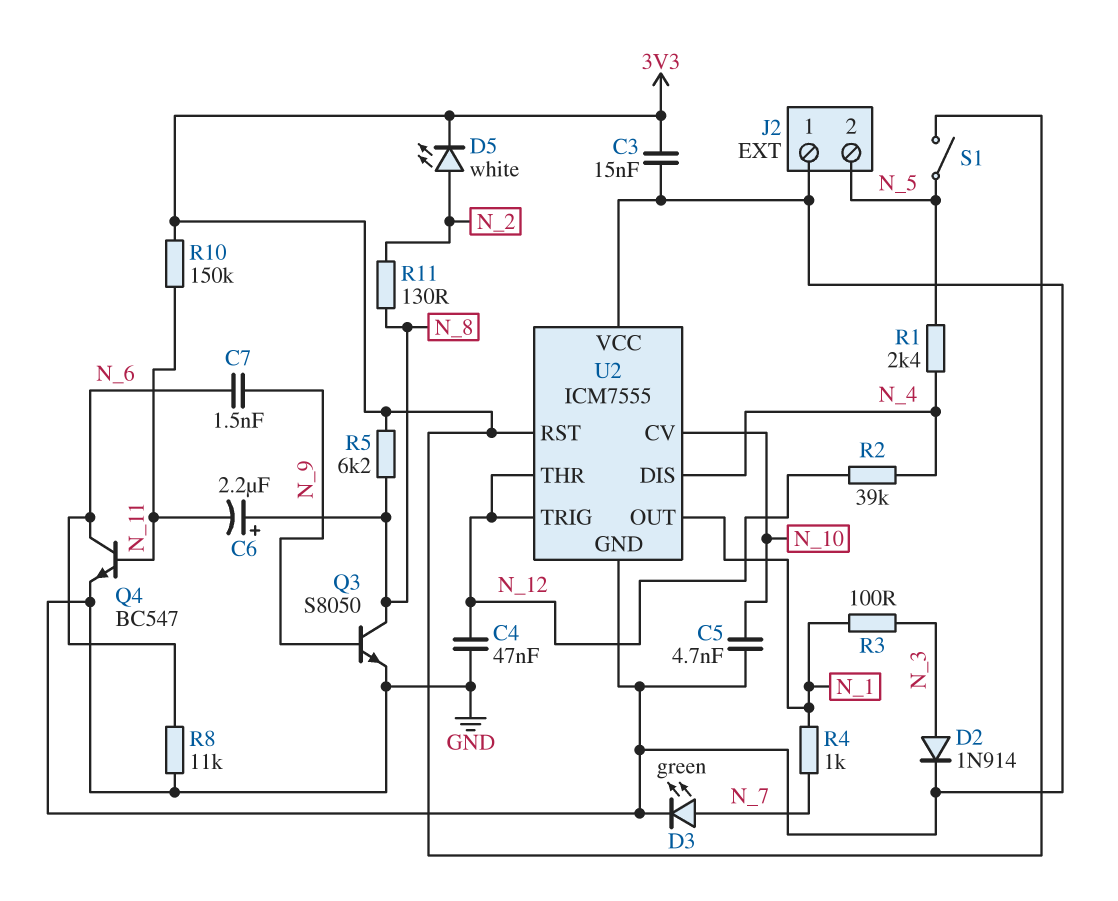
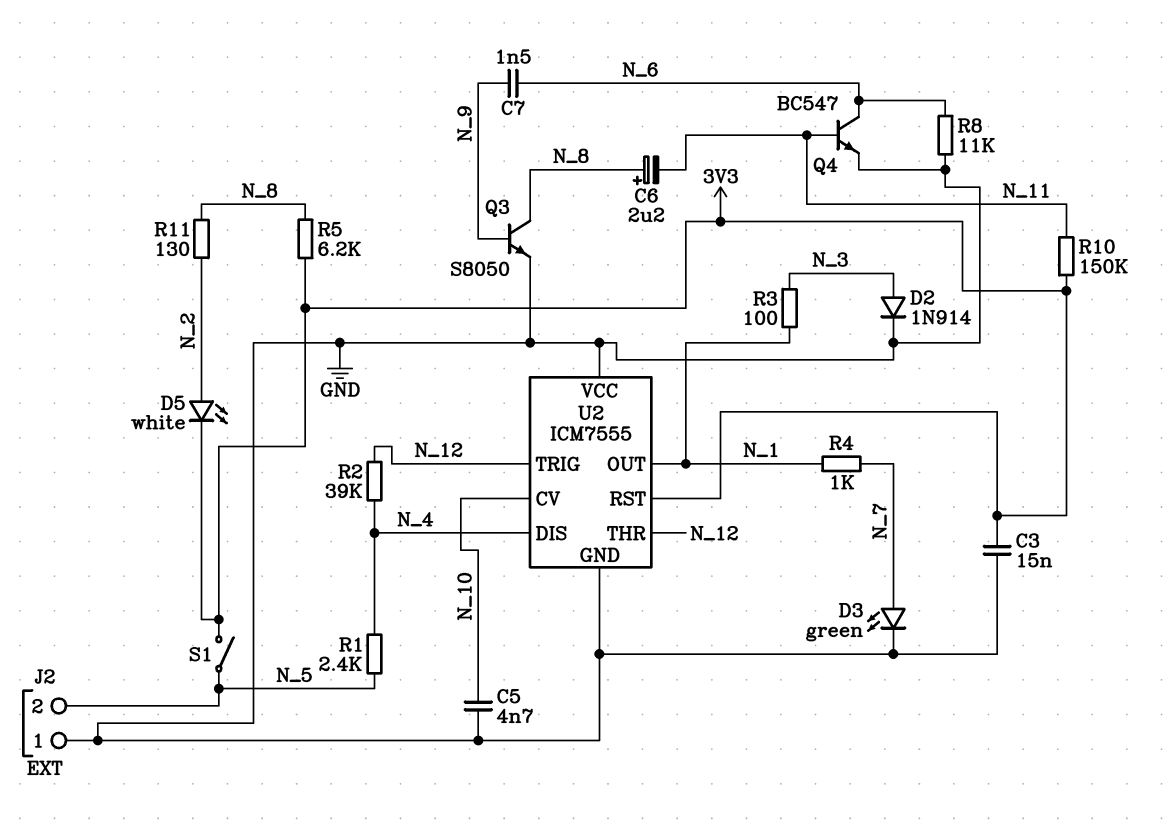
C4: 47nF (GND, N_12) -> none

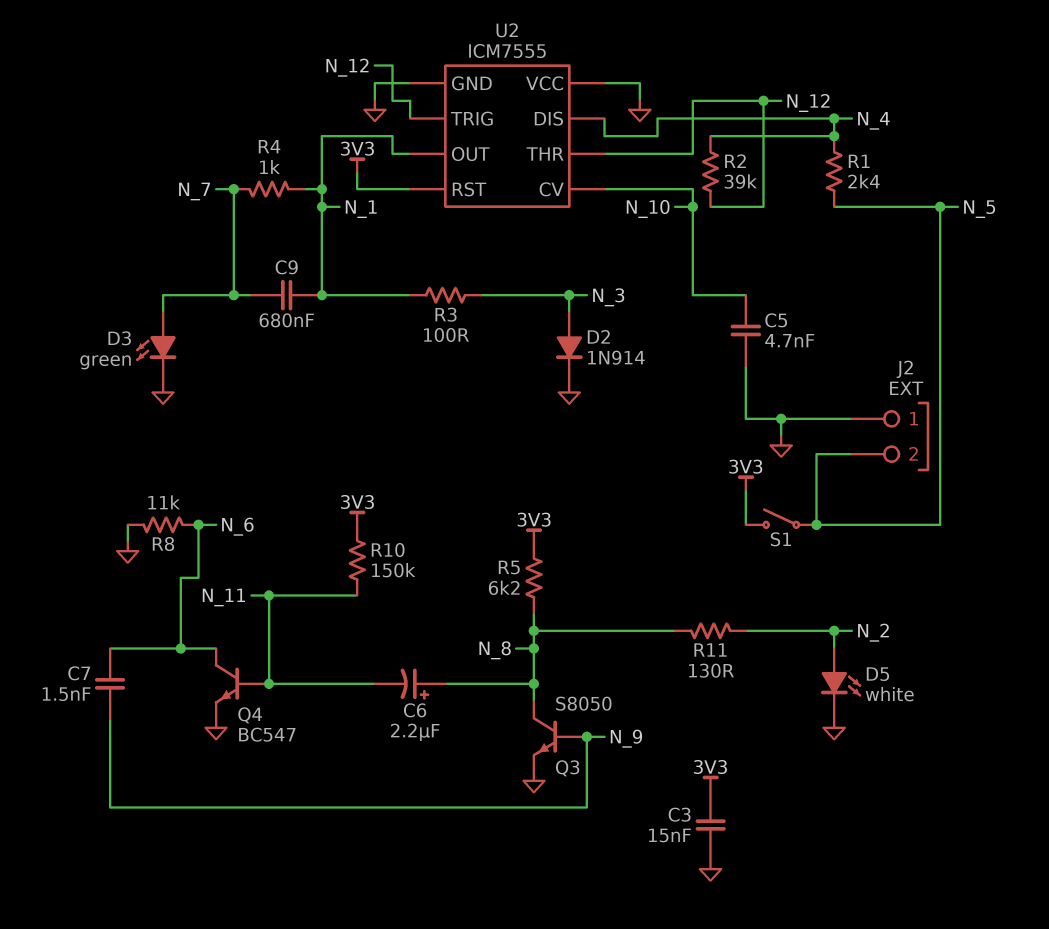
C9: none -> 680nF (N_1, N_7)
D5: LED white (A N_2, K 3V3) -> LED white (A N_2, K GND)

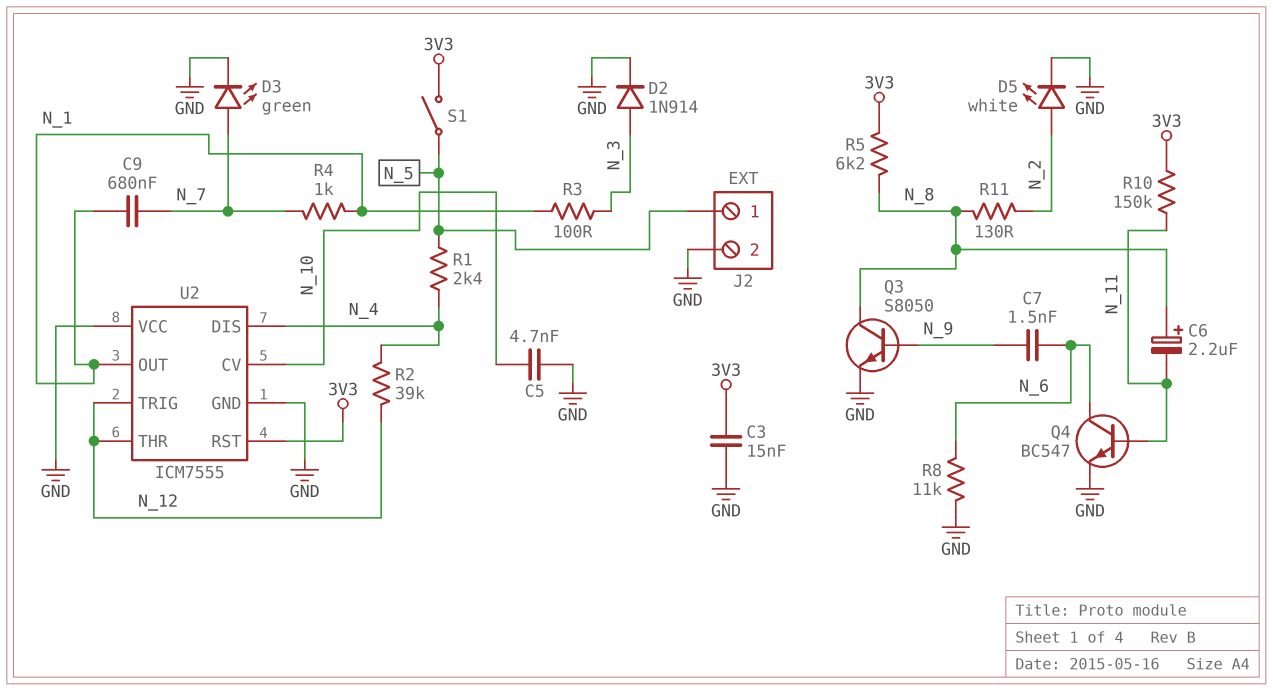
J2 pin 1: GND -> N_5
J2 pin 2: N_5 -> GND

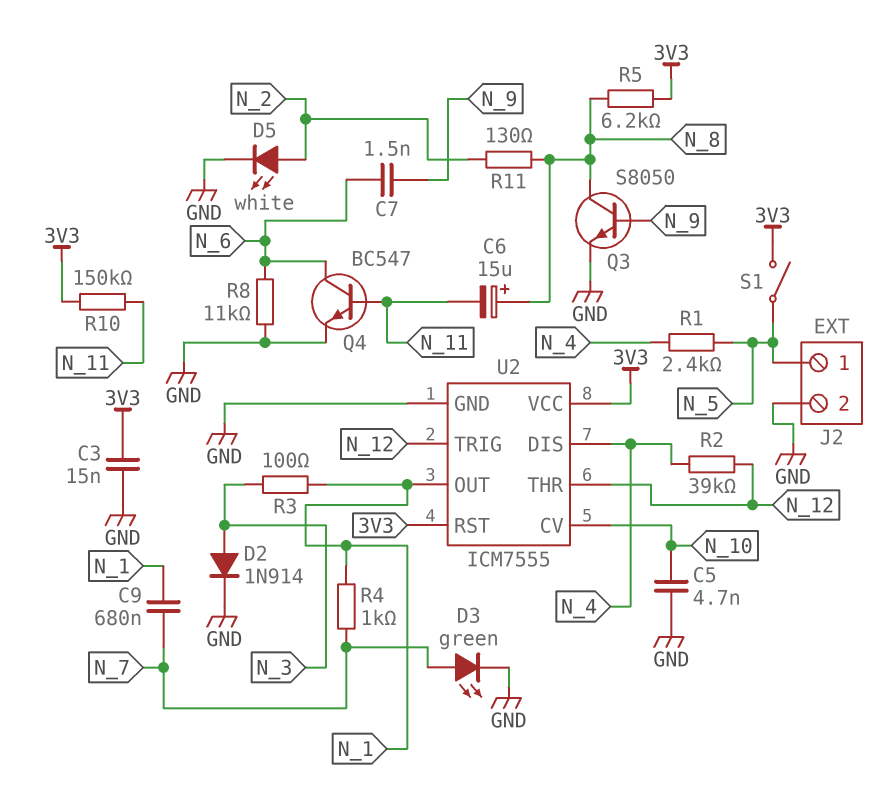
C6: 2.2uF (plus N_8, minus N_11) -> 15uF (plus N_8, minus N_11)
U2 pin VCC: GND -> 3V3

